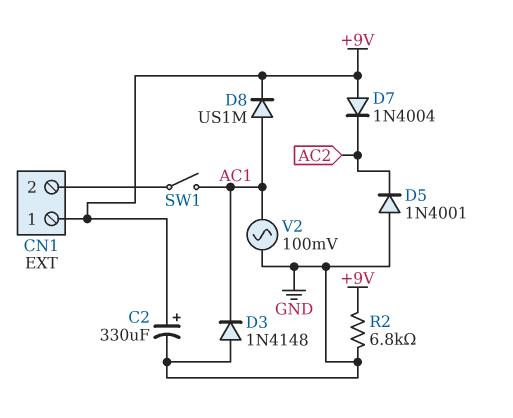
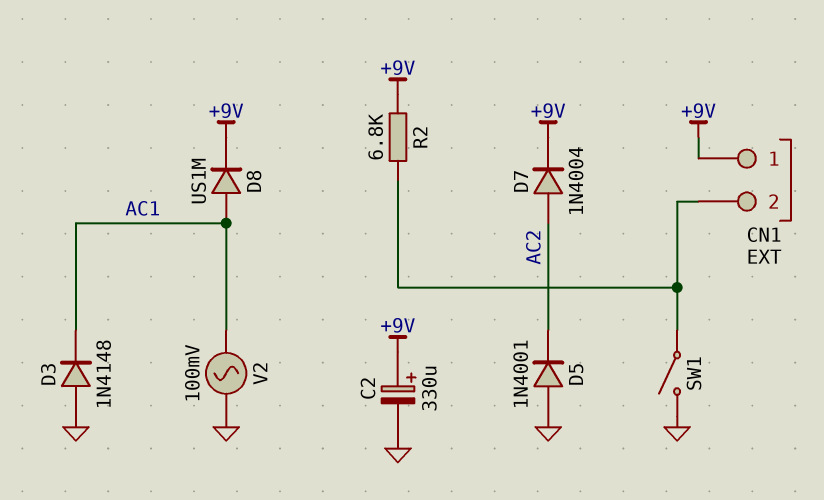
D7: diode 1N4004 (A +9V, K AC2) -> diode 1N4004 (A AC2, K +9V)
R2: 6.8k (+9V, GND) -> 6.8k (+9V, CN1/2)
SW1: switch (AC1, CN1/2) -> switch (CN1/2, GND)

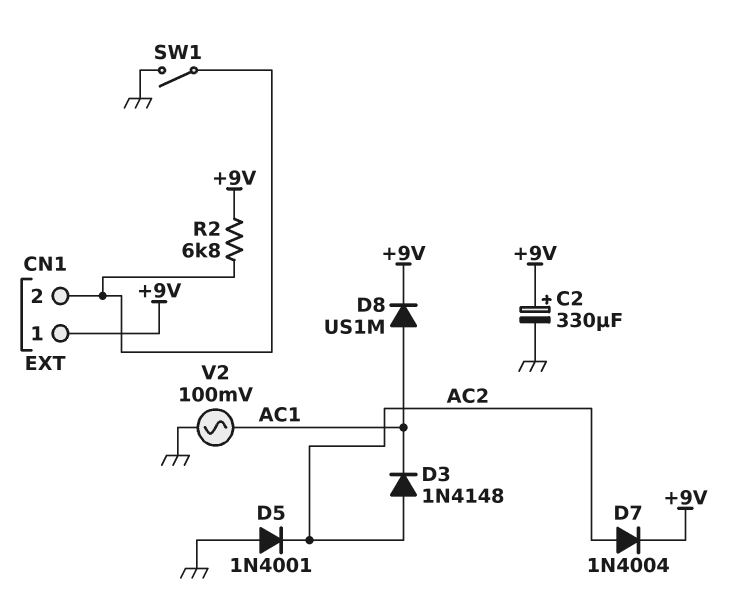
D3: diode 1N4148 (A GND, K AC1) -> diode 1N4148 (A AC2, K AC1)

